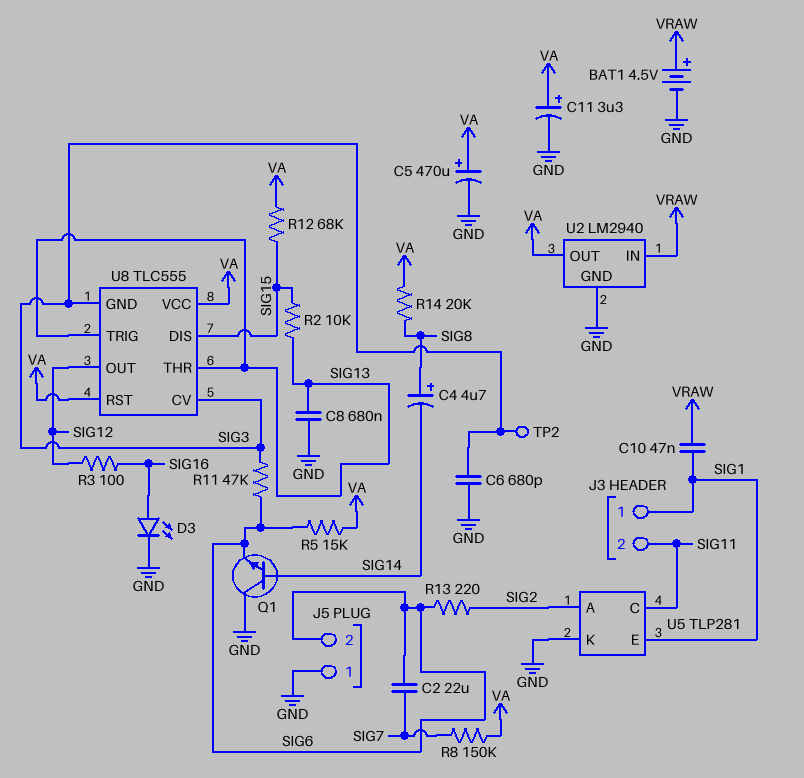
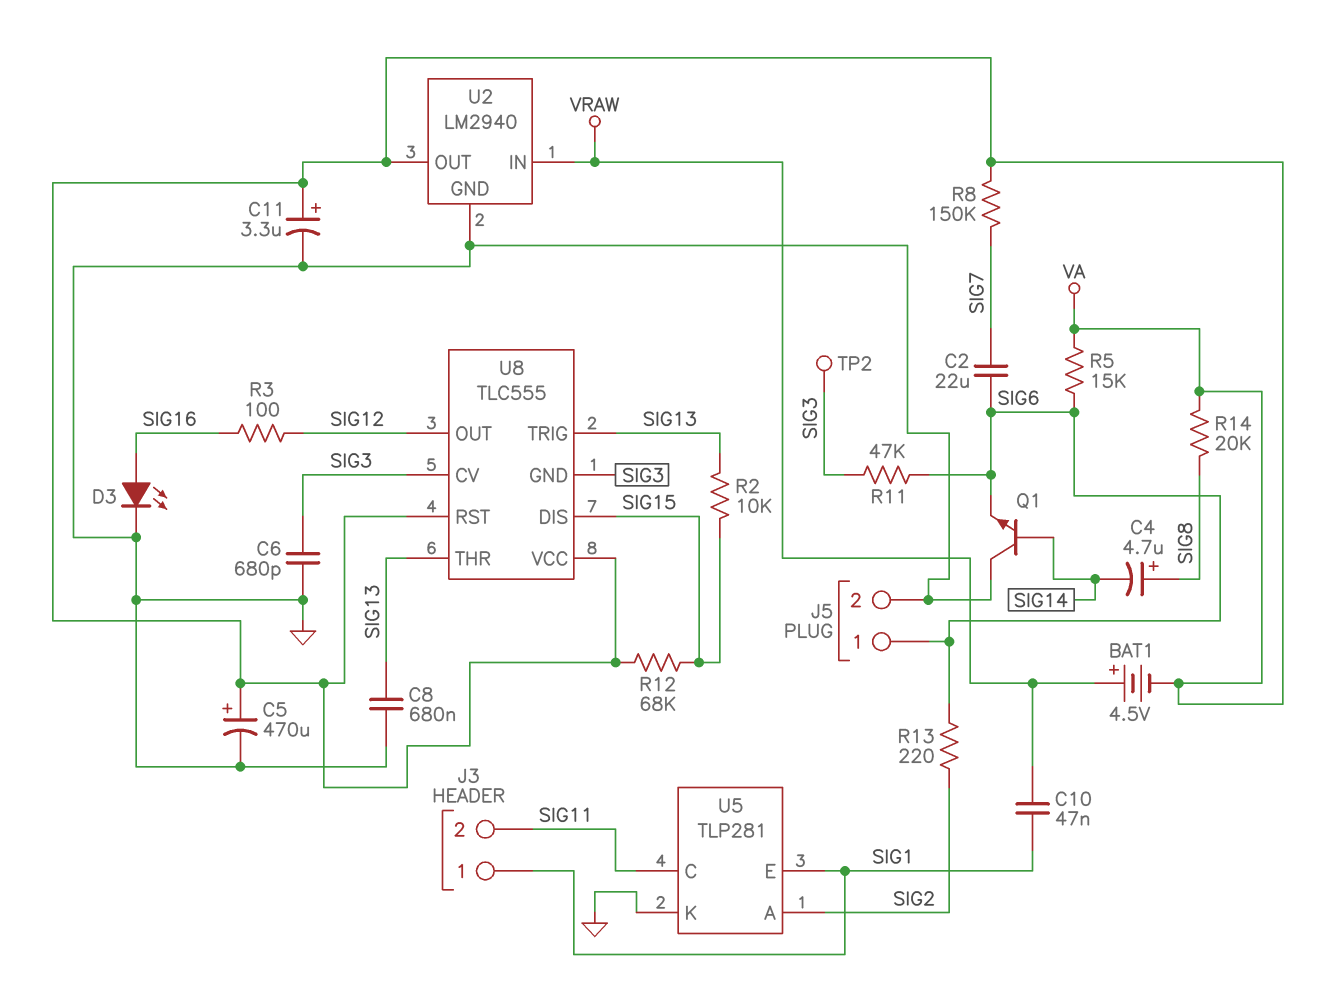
BAT1: 4.5V (plus VRAW, minus GND) -> 4.5V (plus VRAW, minus VA)
J5 pin 1: GND -> SIG6
J5 pin 2: SIG6 -> GND

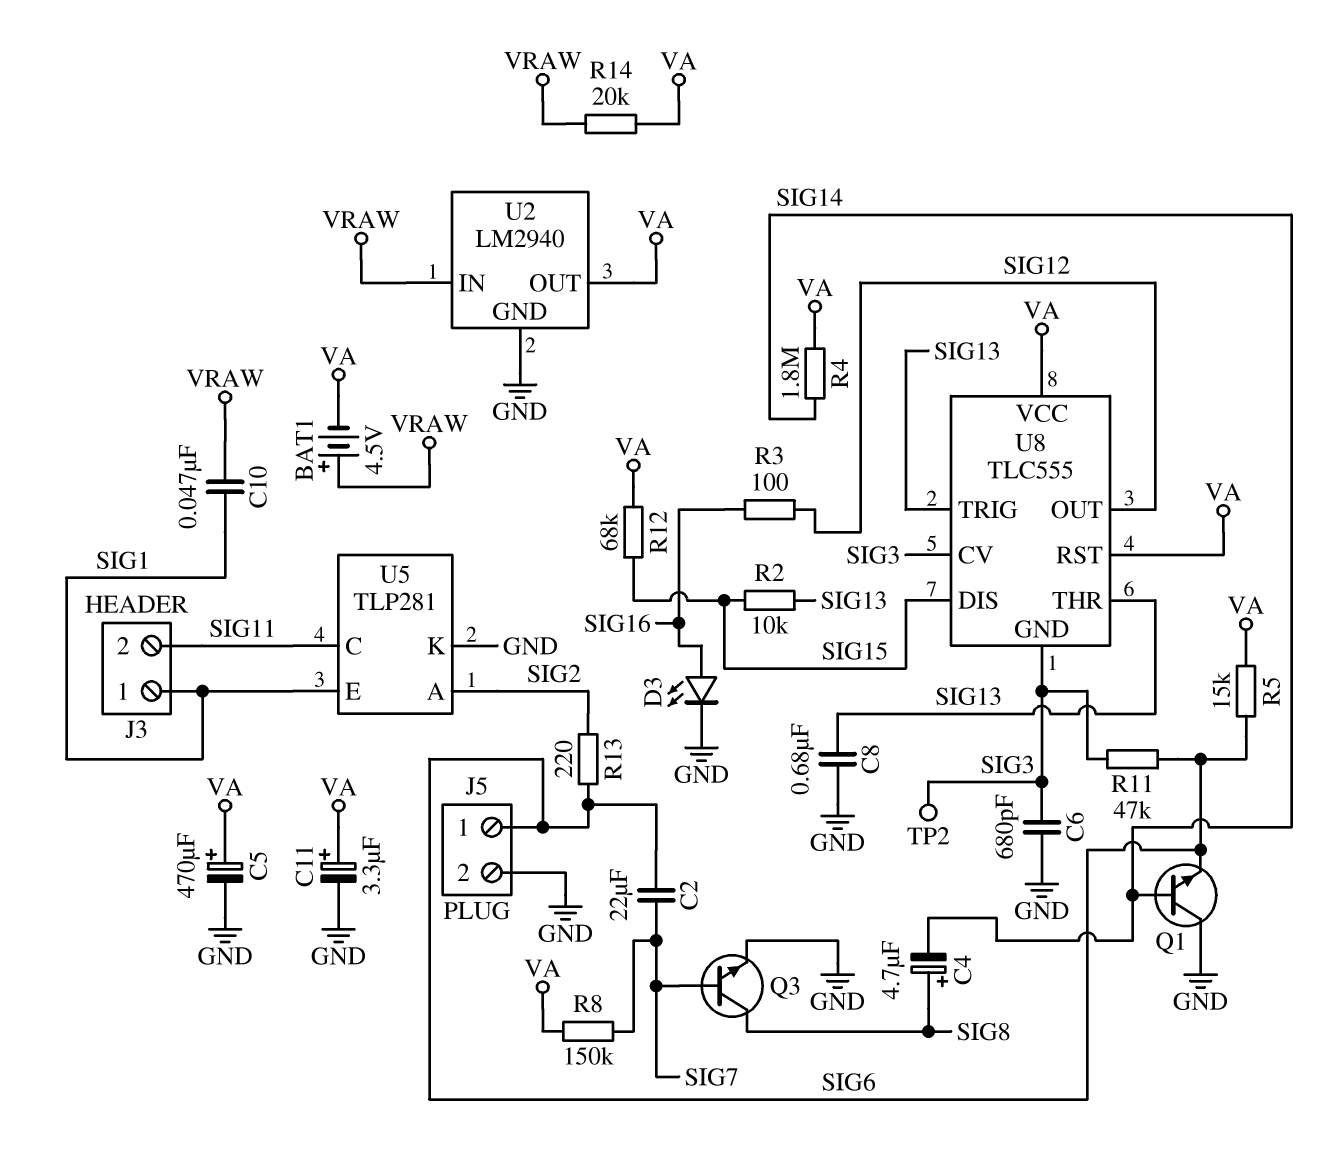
Q3: none -> NPN (B SIG7, C SIG8, E GND)
R4: none -> 1.8M (SIG14, VA)
R14: 20k (SIG8, VA) -> 20k (VA, VRAW)

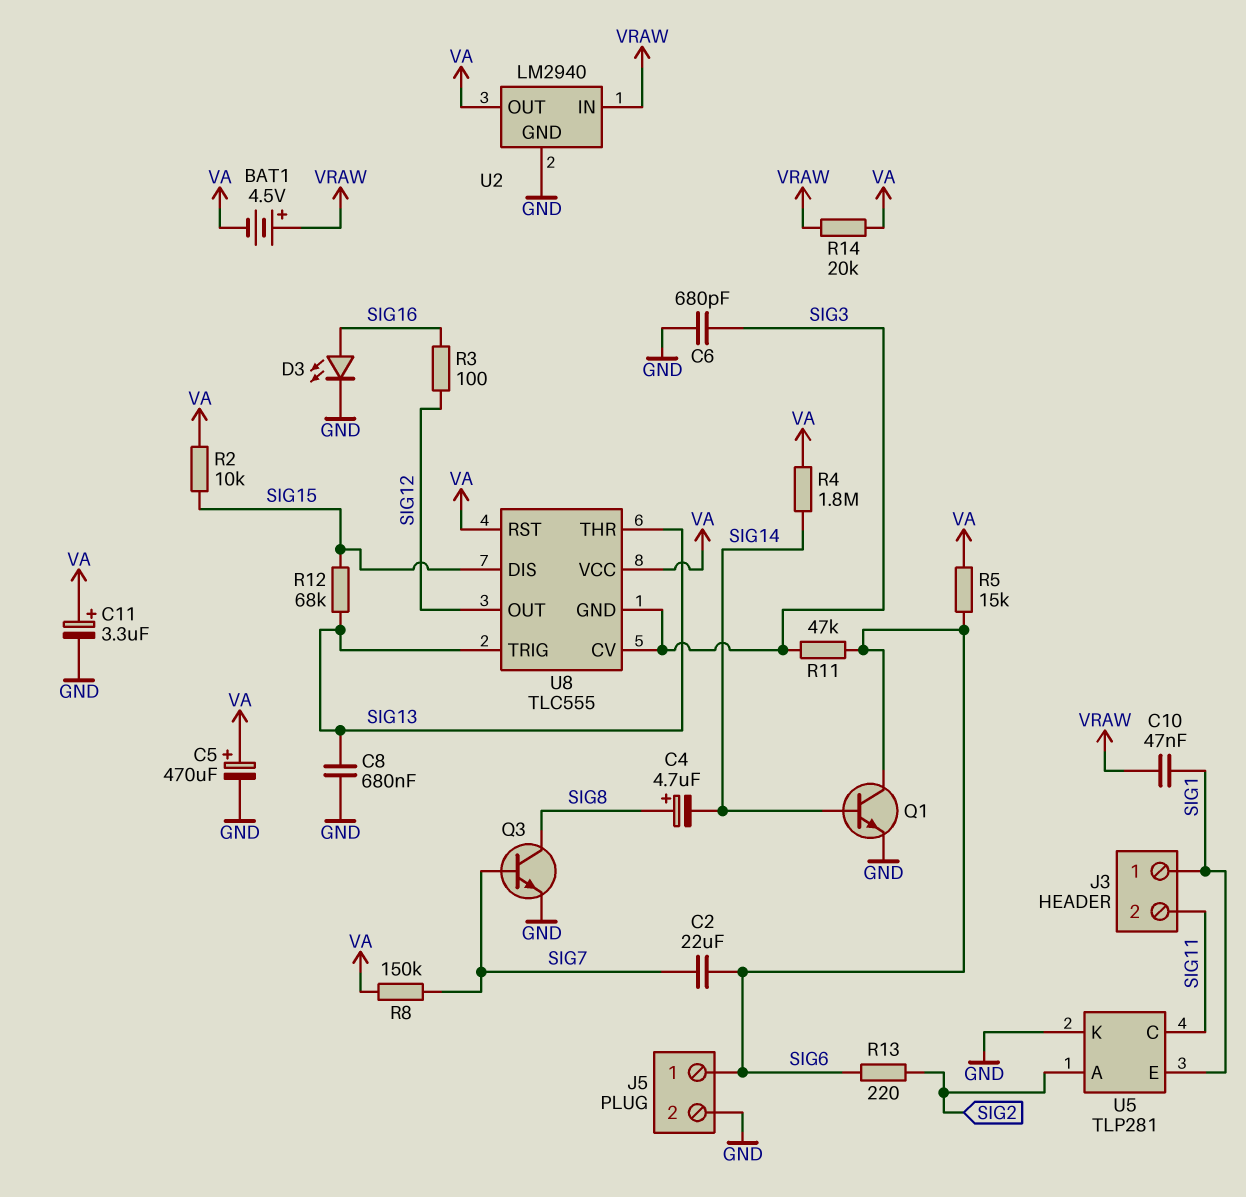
Q1: NPN (B SIG14, C GND, E SIG6) -> NPN (B SIG14, C SIG6, E GND)
R2: 10k (SIG13, SIG15) -> 10k (SIG15, VA)
R12: 68k (SIG15, VA) -> 68k (SIG13, SIG15)
TP2: test point (SIG3) -> none

